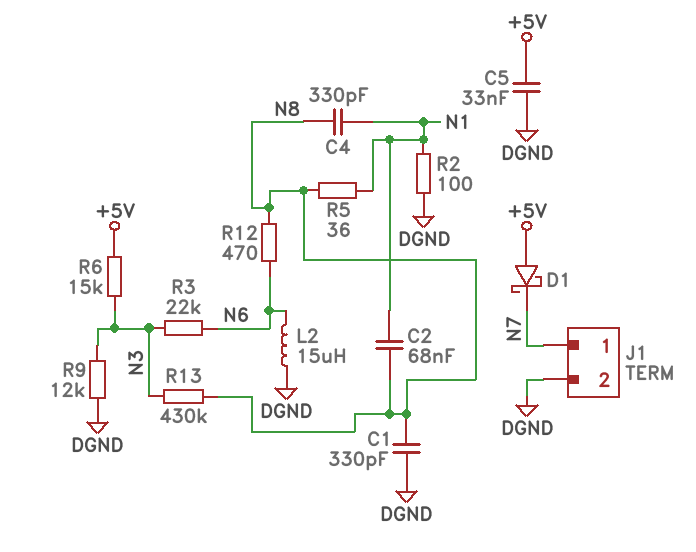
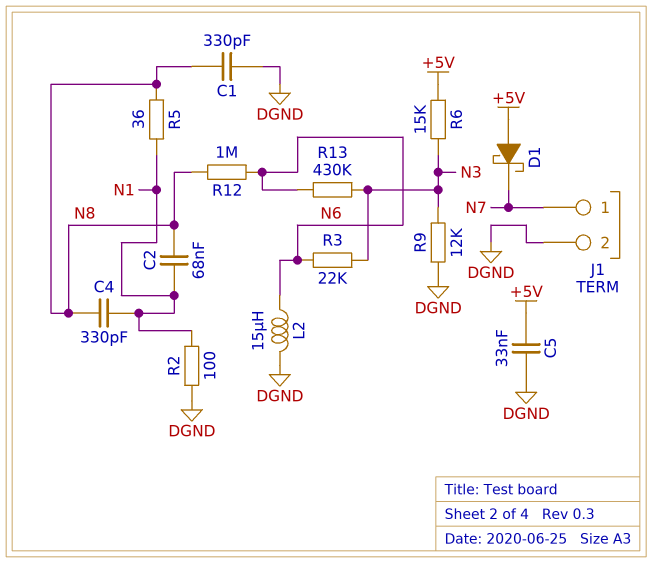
R12: 470 (N6, N8) -> 1M (N6, N8)
R13: 430k (N3, N8) -> 430k (N3, N6)

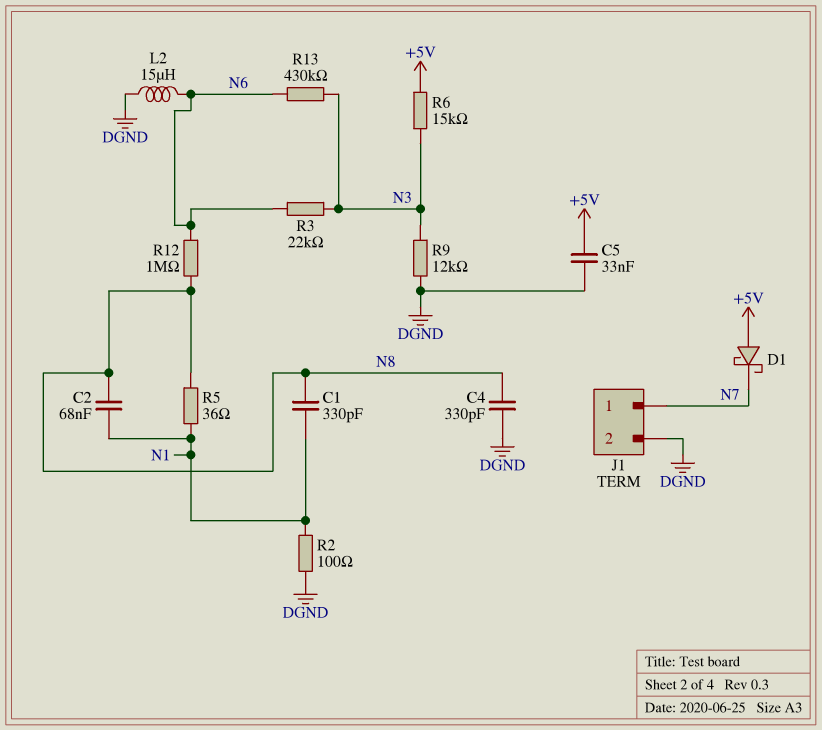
C1: 330pF (DGND, N8) -> 330pF (N1, N8)
C4: 330pF (N1, N8) -> 330pF (DGND, N8)

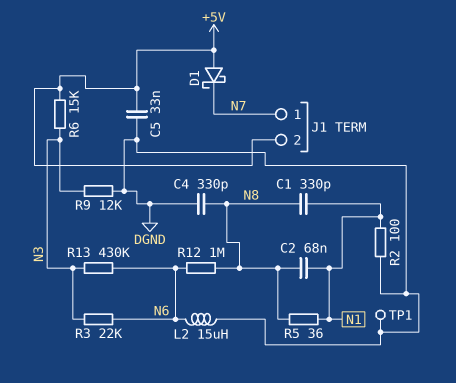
J1 pin 2: DGND -> +5V
TP1: none -> test point (DGND)

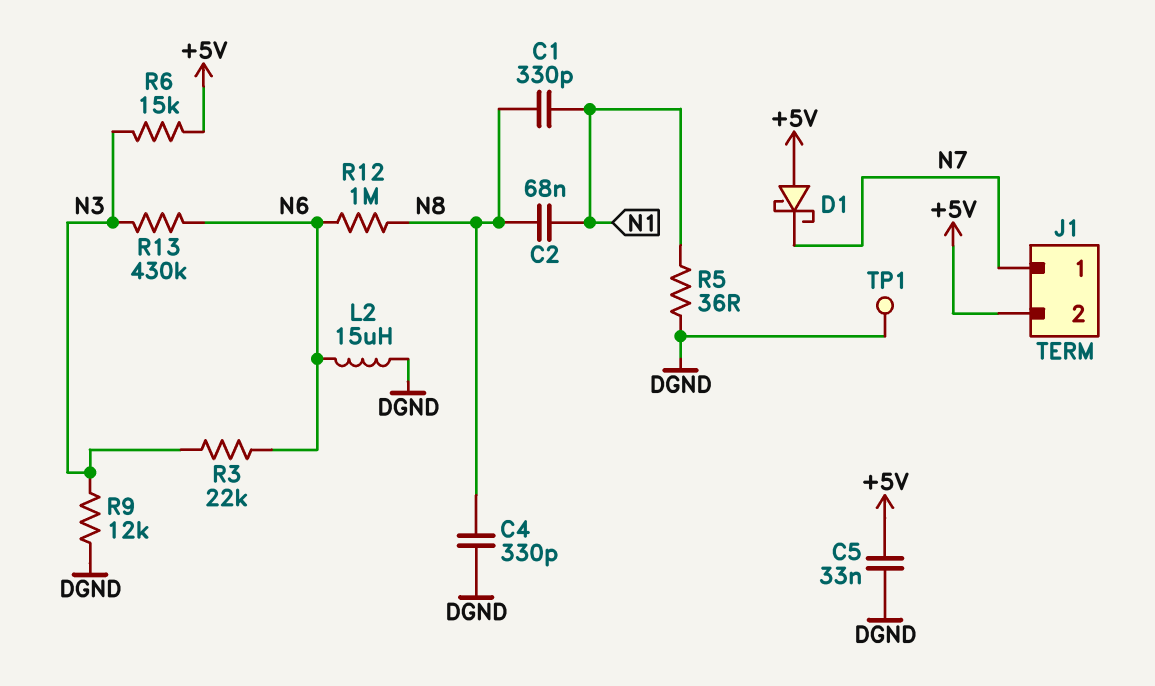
R2: 100 (DGND, N1) -> none
R5: 36 (N1, N8) -> 36 (DGND, N1)

